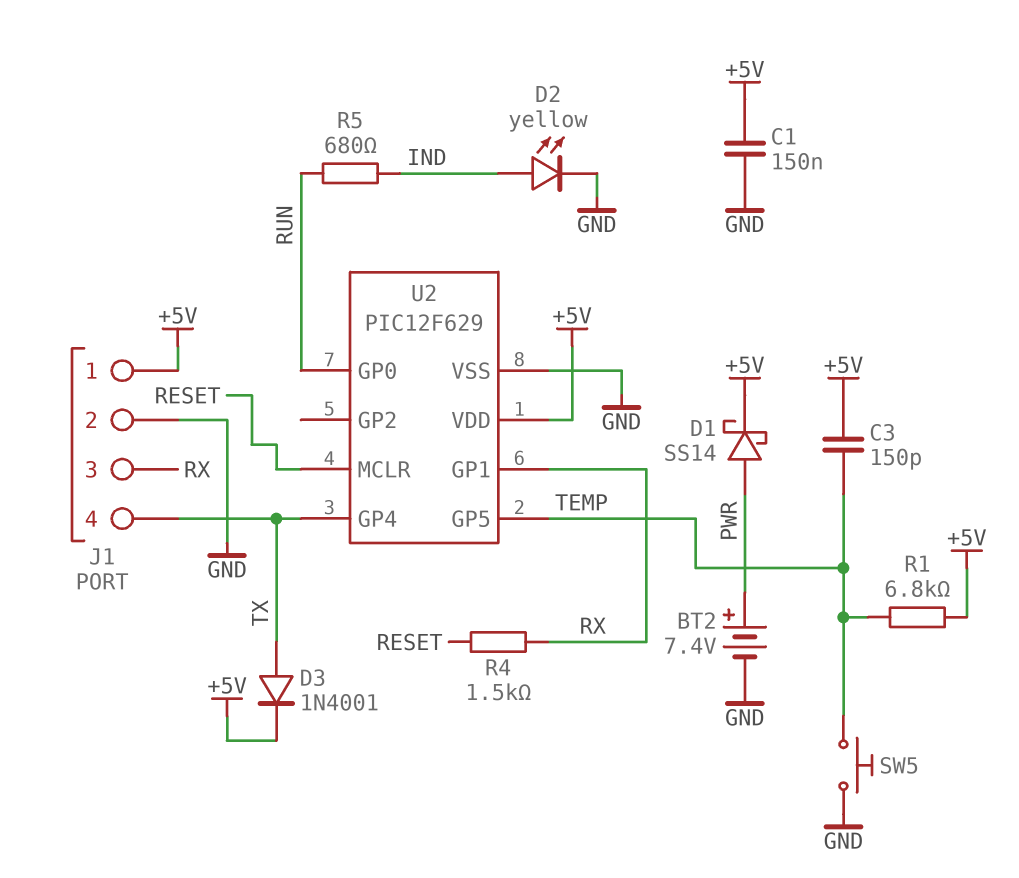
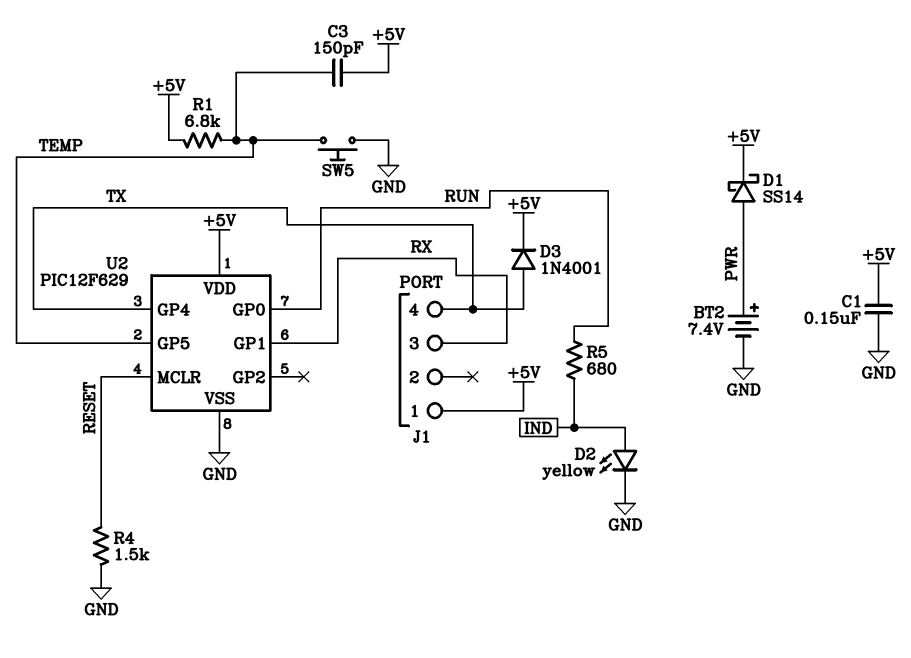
J1 pin 2: GND -> none
R4: 1.5k (RESET, RX) -> 1.5k (GND, RESET)

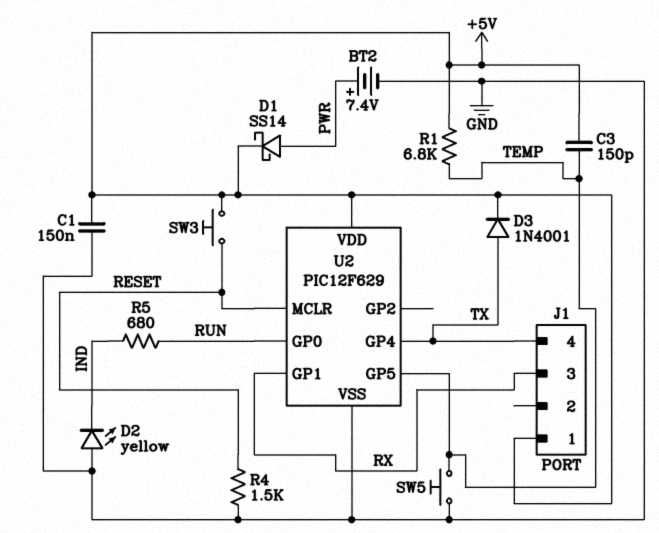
D2: LED yellow (A IND, K GND) -> LED yellow (A GND, K IND)
SW3: none -> button (+5V, RESET)

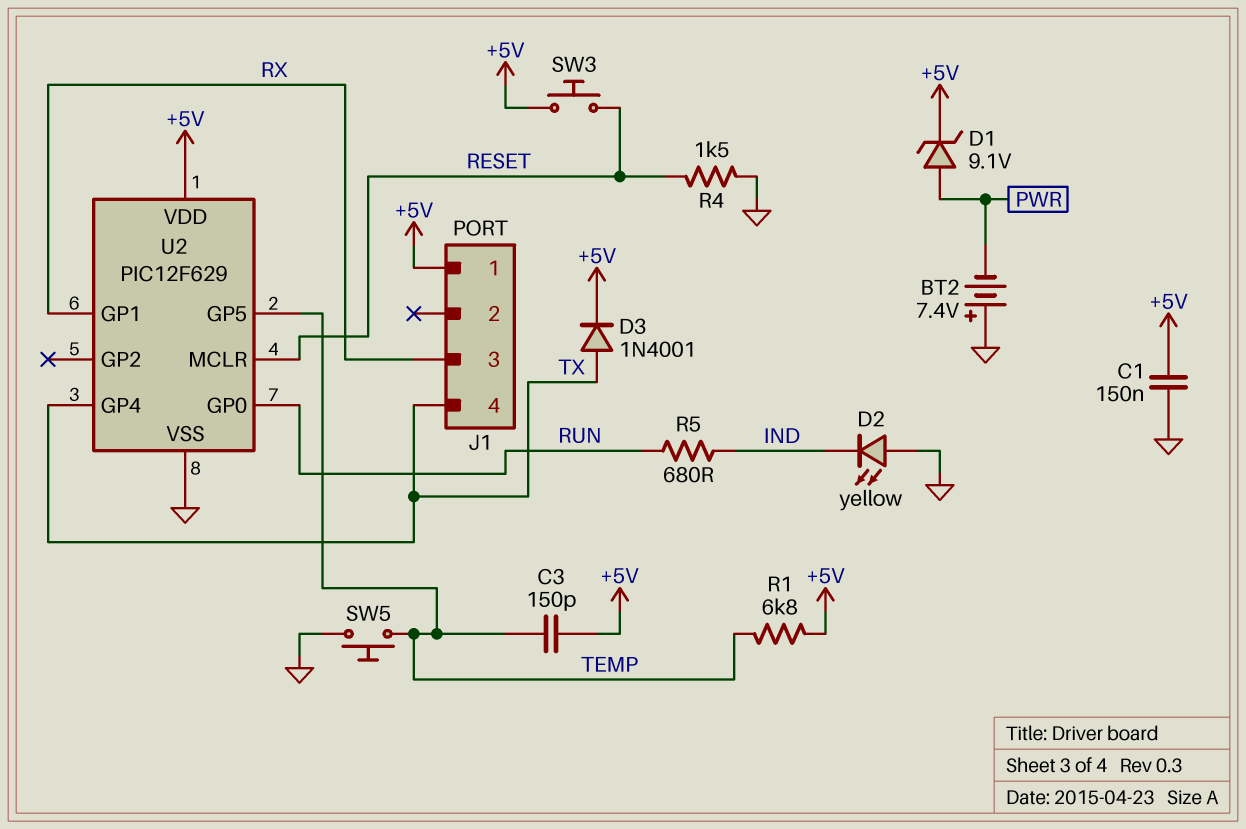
BT2: 7.4V (plus PWR, minus GND) -> 7.4V (plus GND, minus PWR)
D1: schottky SS14 (A PWR, K +5V) -> zener 9.1V (A PWR, K +5V)

